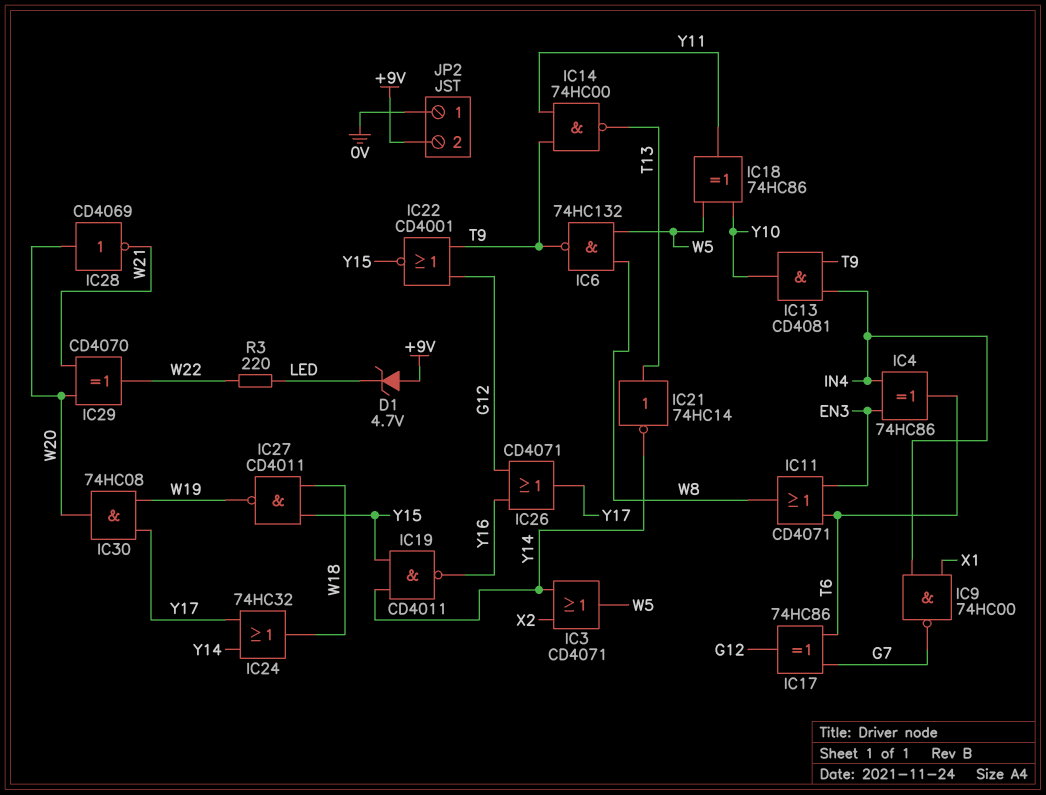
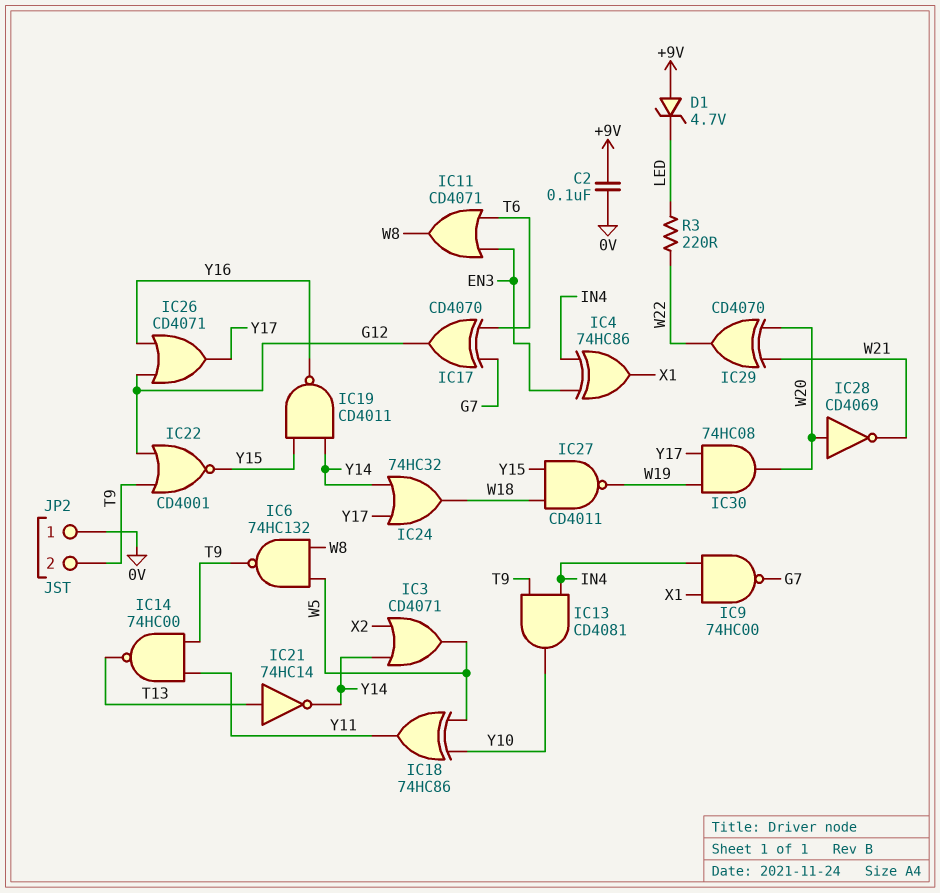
C2: none -> 100nF (+9V, 0V)
IC4: XOR 74HC86 (in EN3, in IN4, out T6) -> XOR 74HC86 (in EN3, in IN4, out X1)
IC17: XOR 74HC86 (in G7, in T6, out G12) -> XOR CD4070 (in G7, in T6, out G12)
JP2 pin 2: +9V -> T9

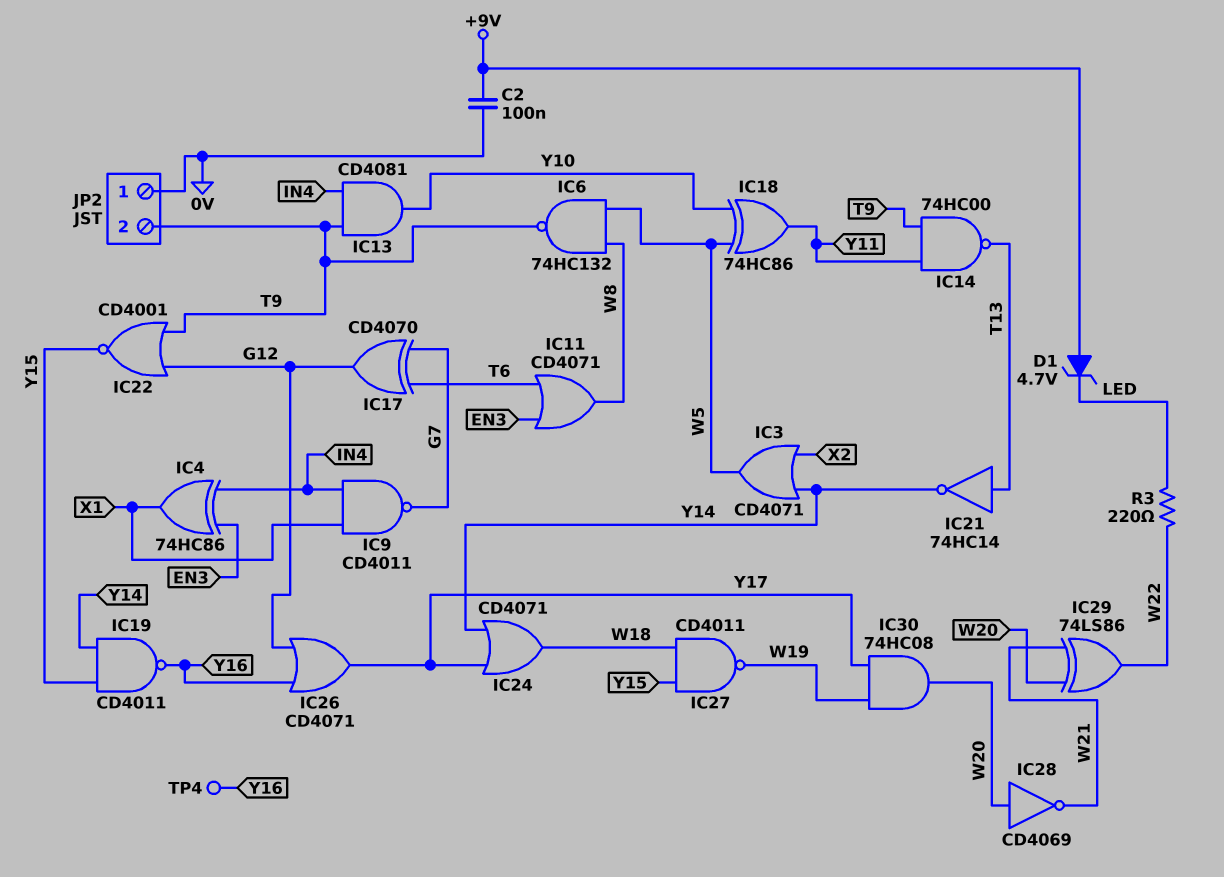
IC9: NAND 74HC00 (in IN4, in X1, out G7) -> NAND CD4011 (in IN4, in X1, out G7)
IC24: OR 74HC32 (in Y14, in Y17, out W18) -> OR CD4071 (in Y14, in Y17, out W18)
IC29: XOR CD4070 (in W20, in W21, out W22) -> XOR 74LS86 (in W20, in W21, out W22)
TP4: none -> test point (Y16)

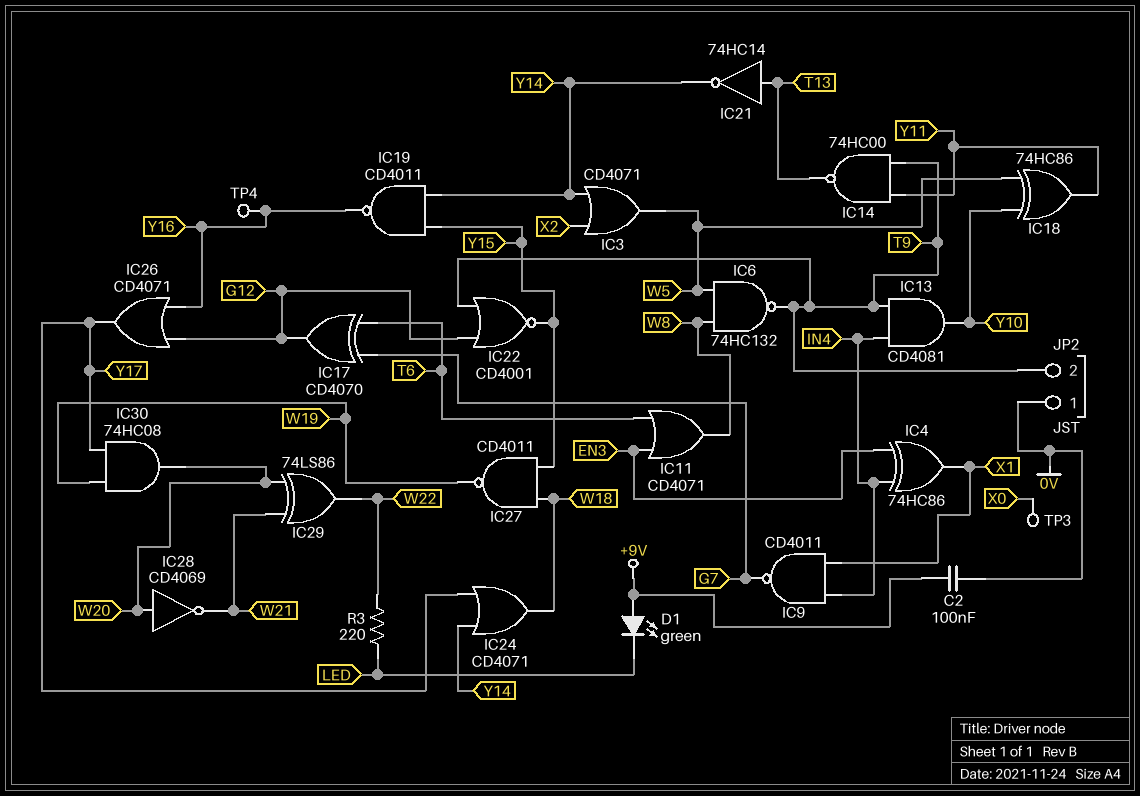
D1: zener 4.7V (A +9V, K LED) -> LED green (A +9V, K LED)
TP3: none -> test point (X0)

